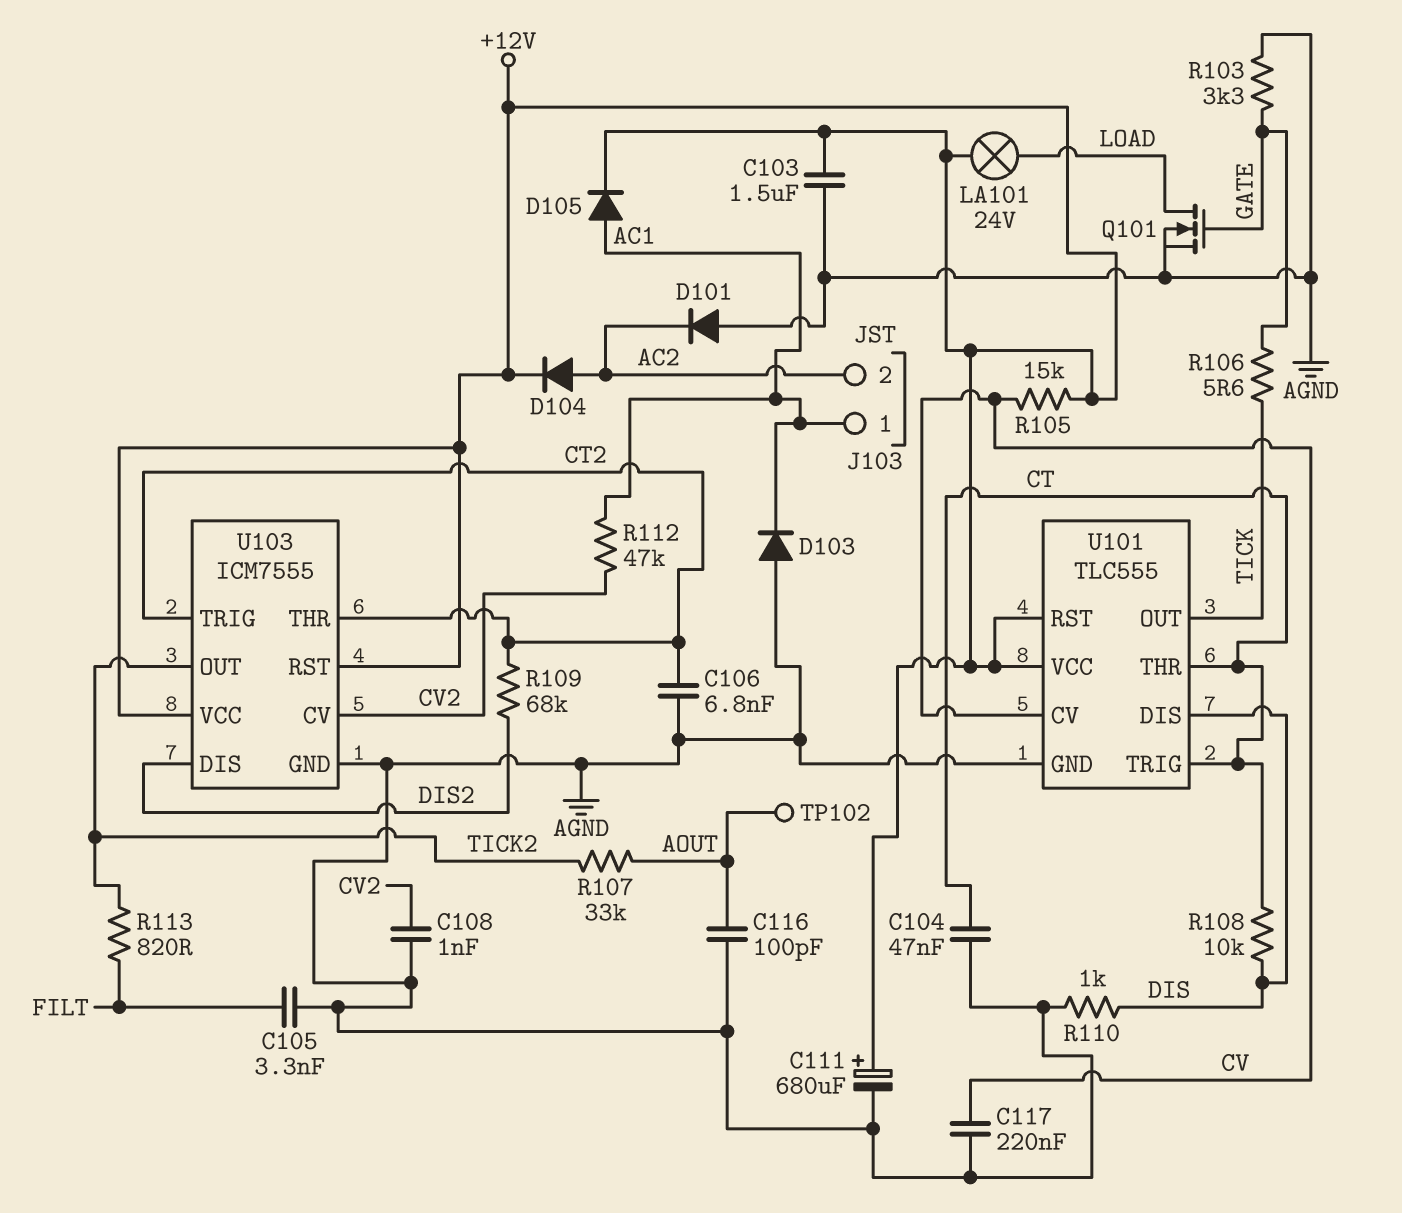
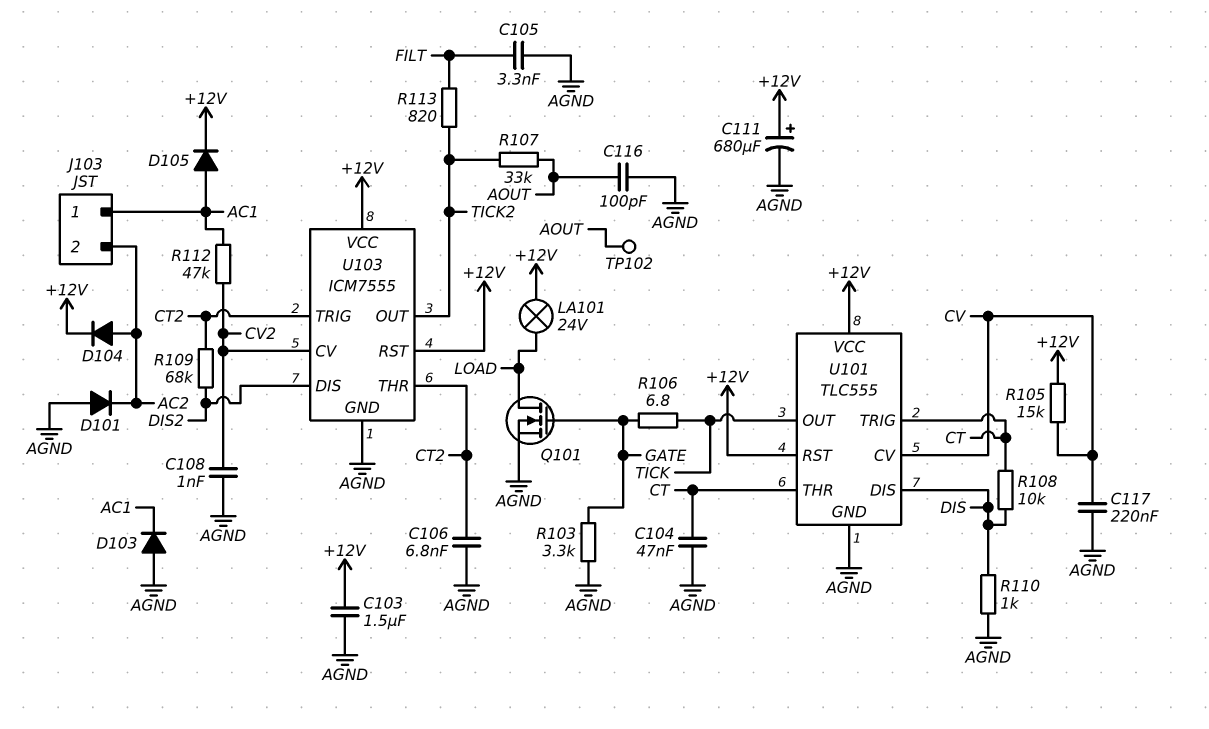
R106: 5.6 (GATE, TICK) -> 6.8 (GATE, TICK)

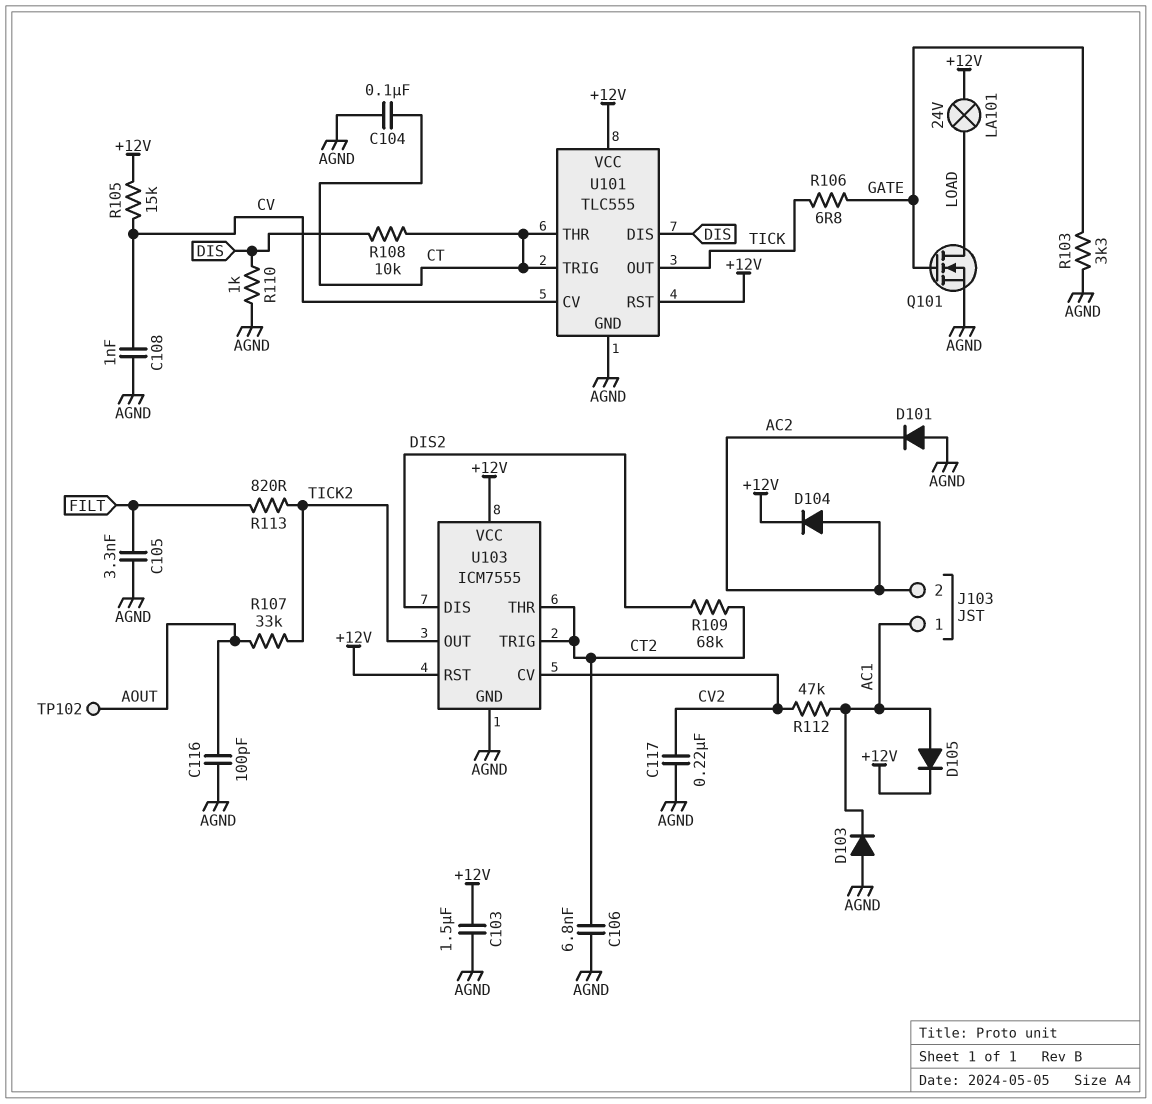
C104: 47nF (AGND, CT) -> 100nF (AGND, CT)
C108: 1nF (AGND, CV2) -> 1nF (AGND, CV)
C111: 680uF (plus +12V, minus AGND) -> none
C117: 220nF (AGND, CV) -> 220nF (AGND, CV2)

